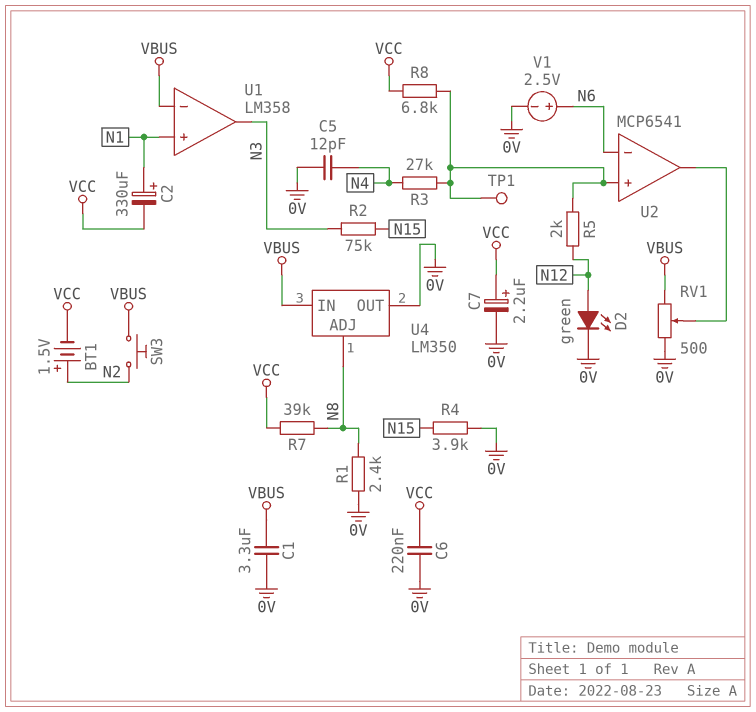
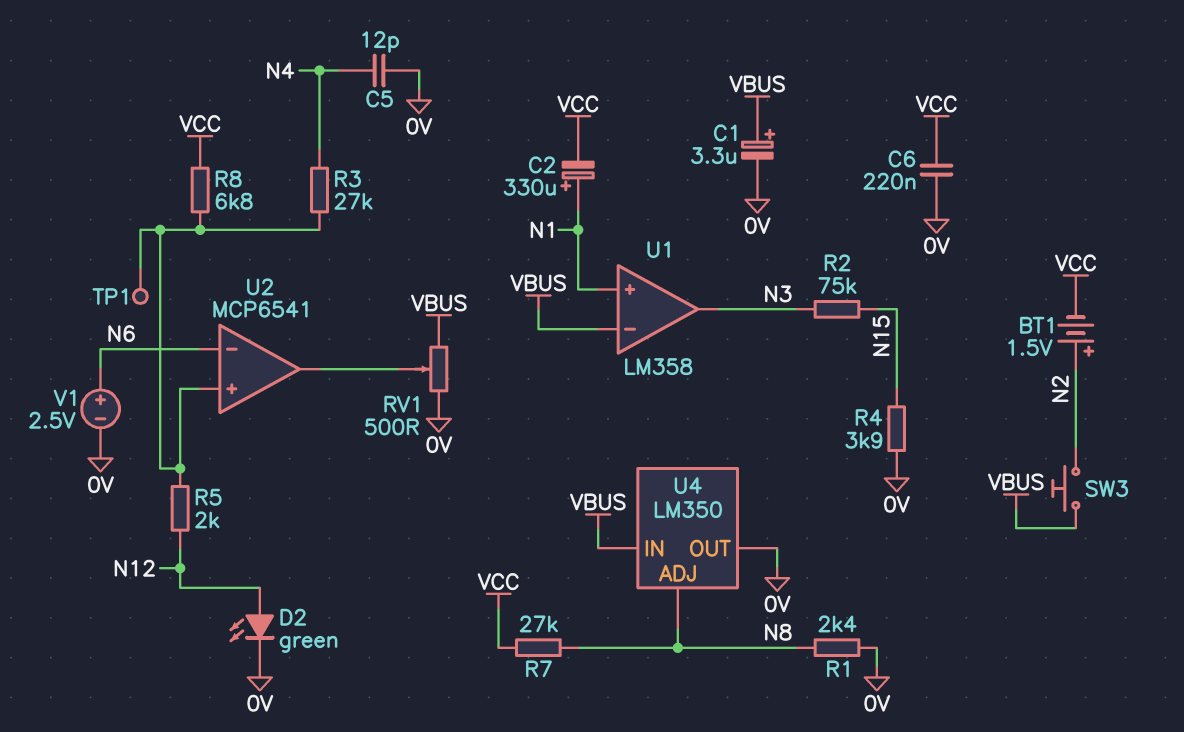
C1: 3.3uF (0V, VBUS) -> 3.3uF (plus VBUS, minus 0V)
C7: 2.2uF (plus VCC, minus 0V) -> none
R7: 39k (N8, VCC) -> 27k (N8, VCC)

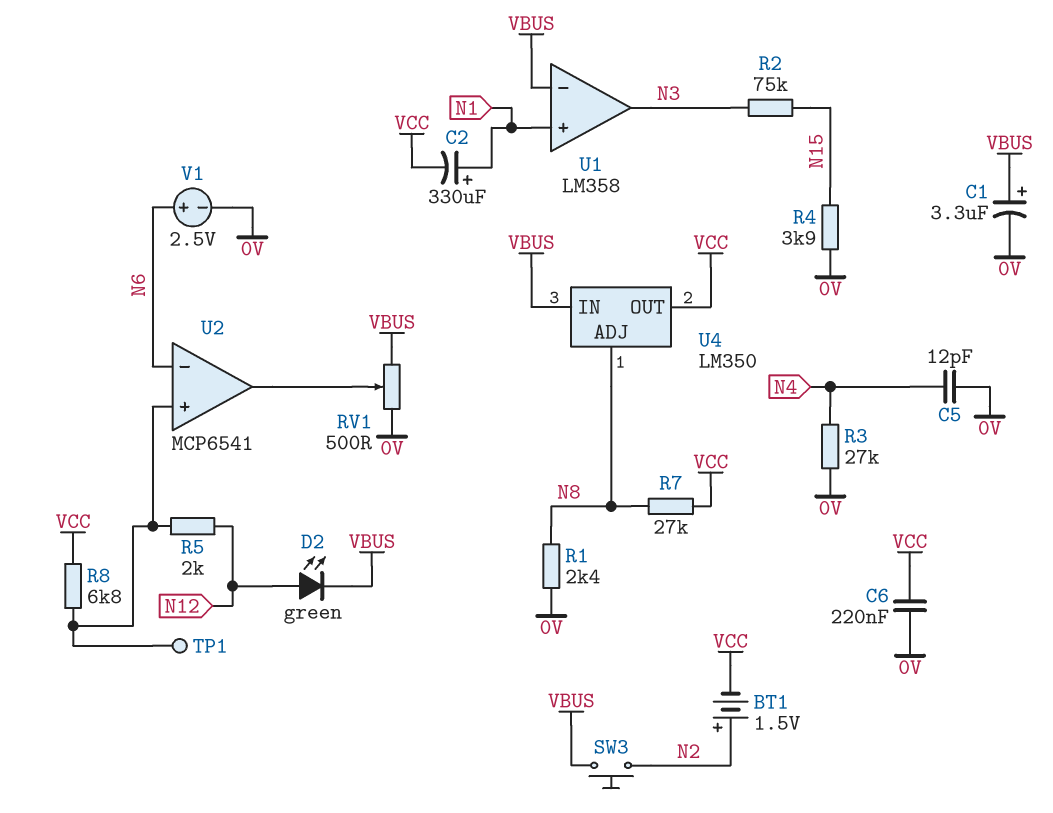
D2: LED green (A N12, K 0V) -> LED green (A N12, K VBUS)
R3: 27k (N4, U2/in+) -> 27k (0V, N4)
U4 pin OUT: 0V -> VCC

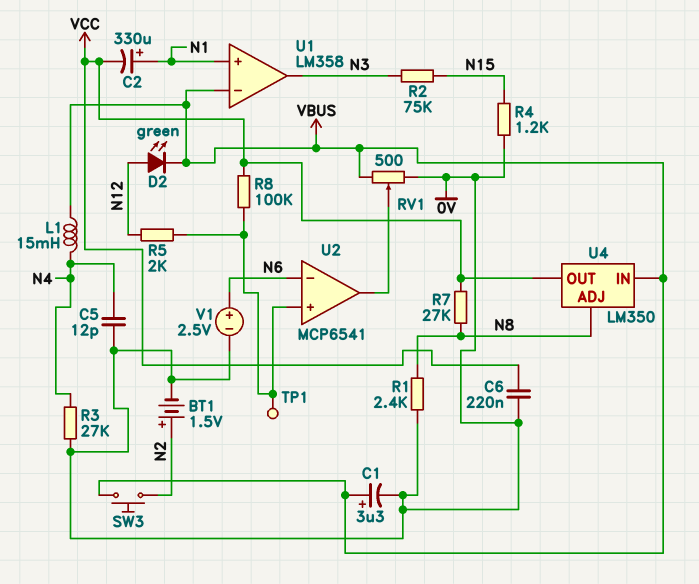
BT1: 1.5V (plus N2, minus VCC) -> 1.5V (plus N2, minus 0V)
L1: none -> 15mH (N4, VBUS)
R4: 3.9k (0V, N15) -> 1.2k (0V, N15)
R8: 6.8k (U2/in+, VCC) -> 100k (U2/in+, VCC)

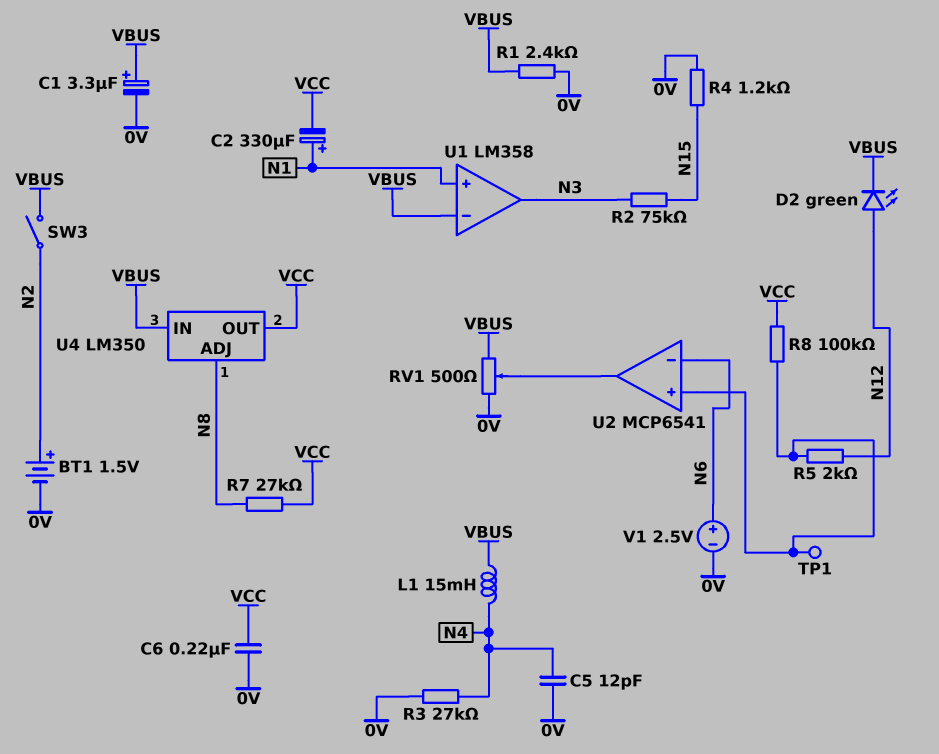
R1: 2.4k (0V, N8) -> 2.4k (0V, VBUS)
SW3: button (N2, VBUS) -> switch (N2, VBUS)

